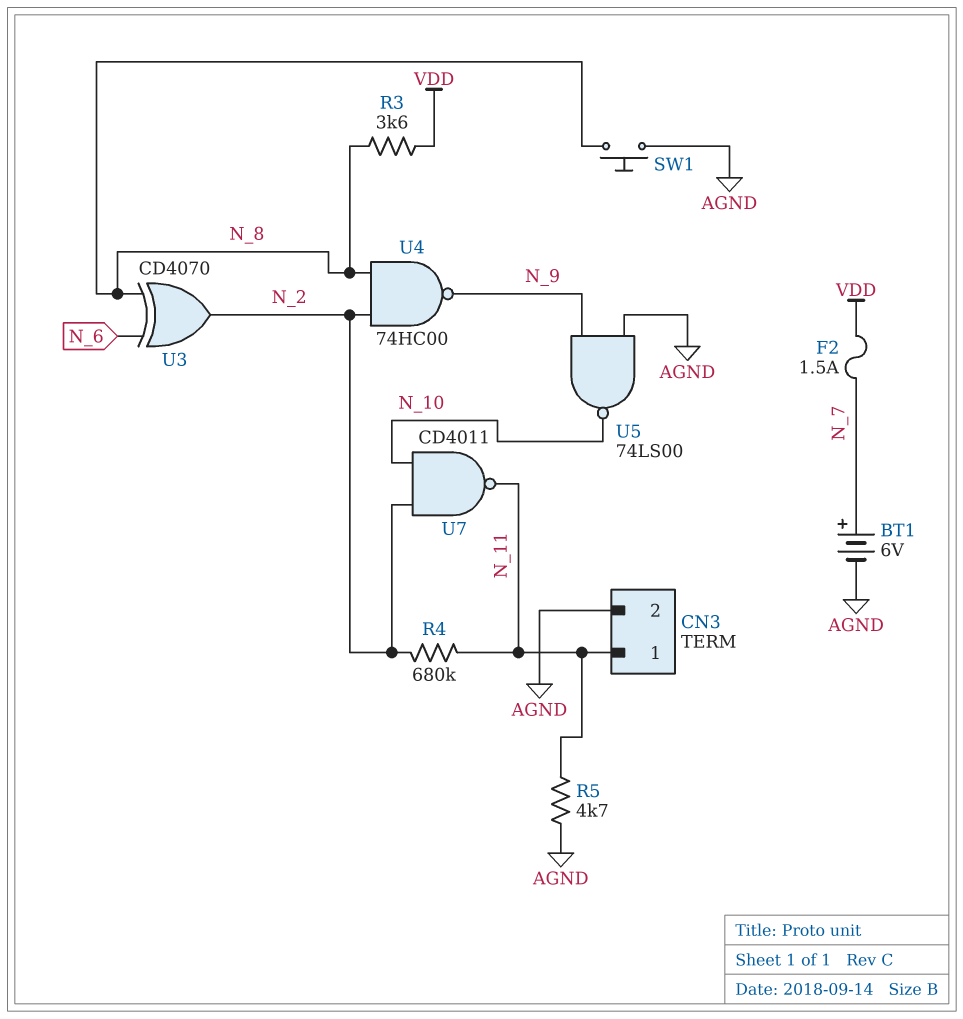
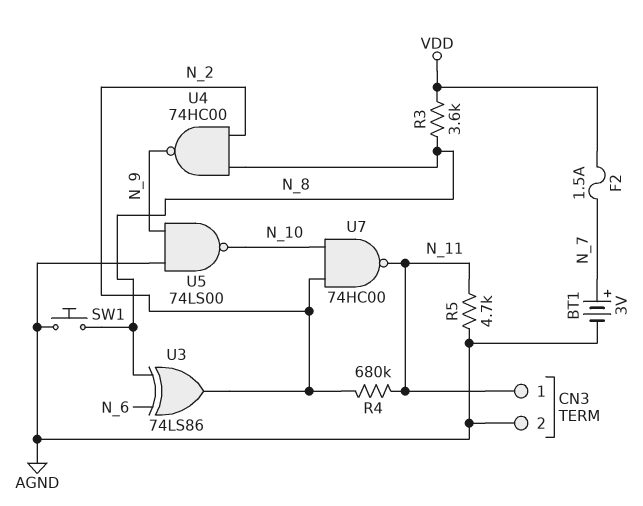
BT1: 6V (plus N_7, minus AGND) -> 3V (plus N_7, minus AGND)
U3: XOR CD4070 (in N_6, in N_8, out N_2) -> XOR 74LS86 (in N_6, in N_8, out N_2)
U7: NAND CD4011 (in N_2, in N_10, out N_11) -> NAND 74HC00 (in N_2, in N_10, out N_11)

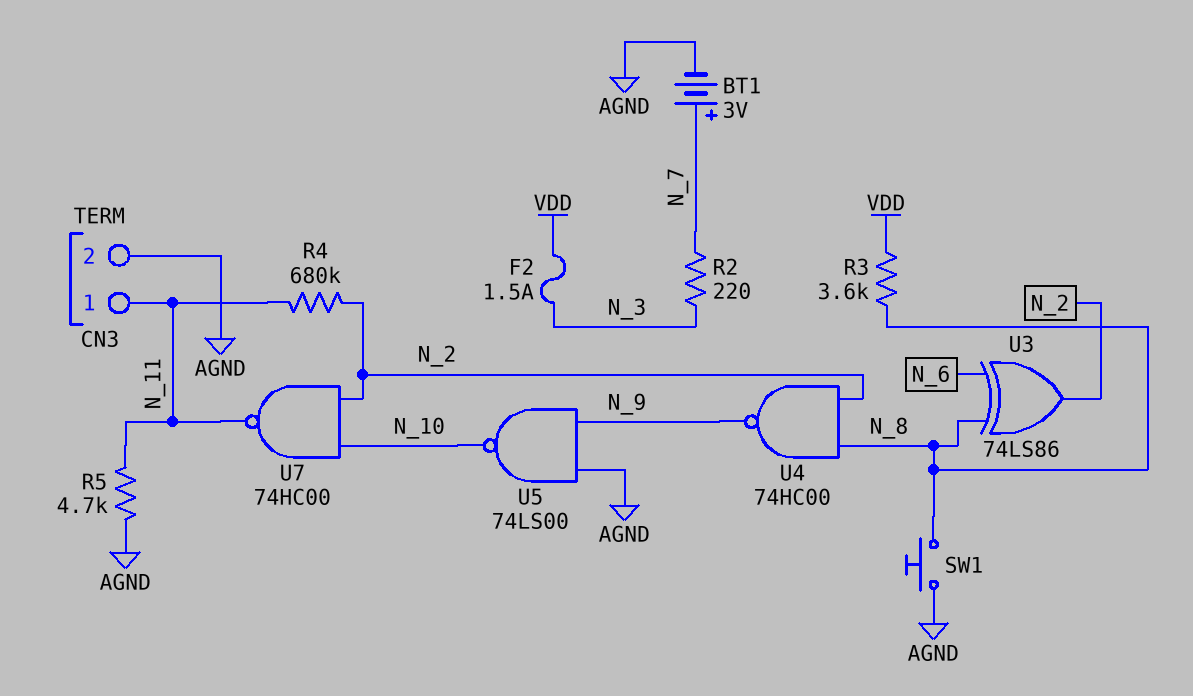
F2: 1.5A (N_7, VDD) -> 1.5A (N_3, VDD)
R2: none -> 220 (N_3, N_7)

